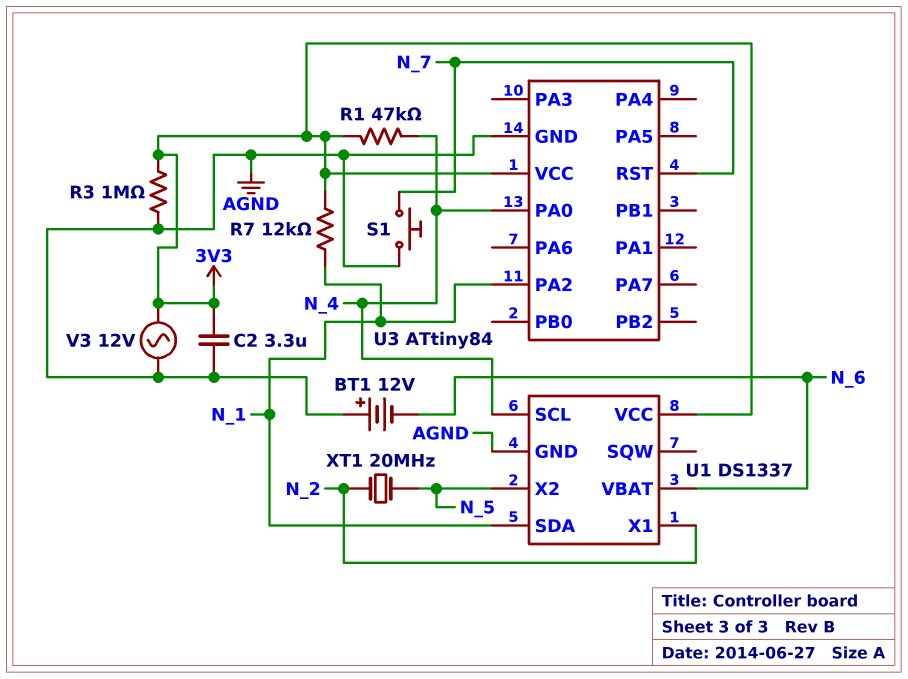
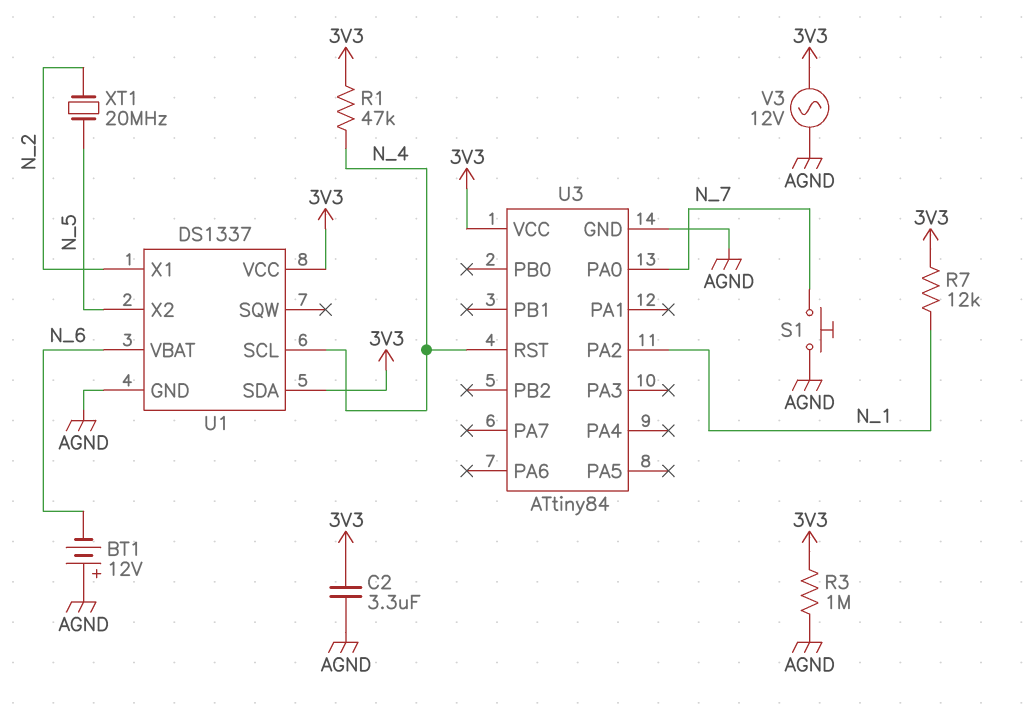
U1 pin SDA: N_1 -> 3V3
U3 pin PA0: N_4 -> N_7
U3 pin RST: N_7 -> N_4

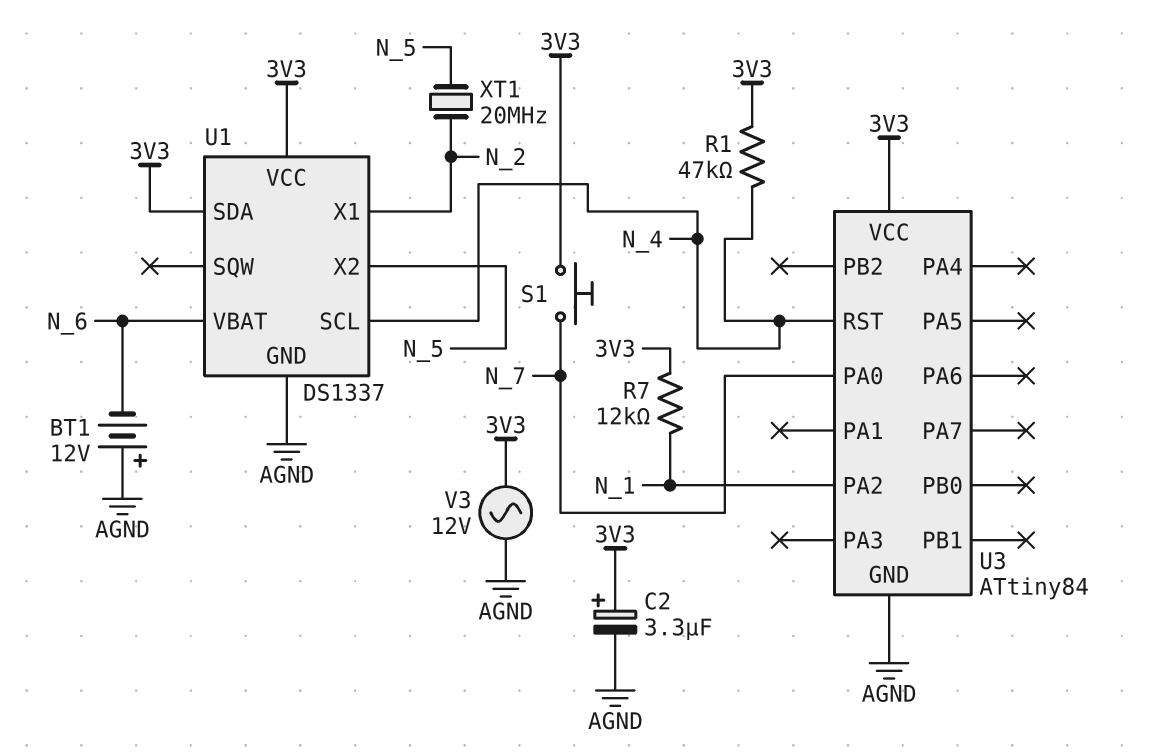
C2: 3.3uF (3V3, AGND) -> 3.3uF (plus 3V3, minus AGND)
R3: 1M (3V3, AGND) -> none
S1: button (AGND, N_7) -> button (3V3, N_7)

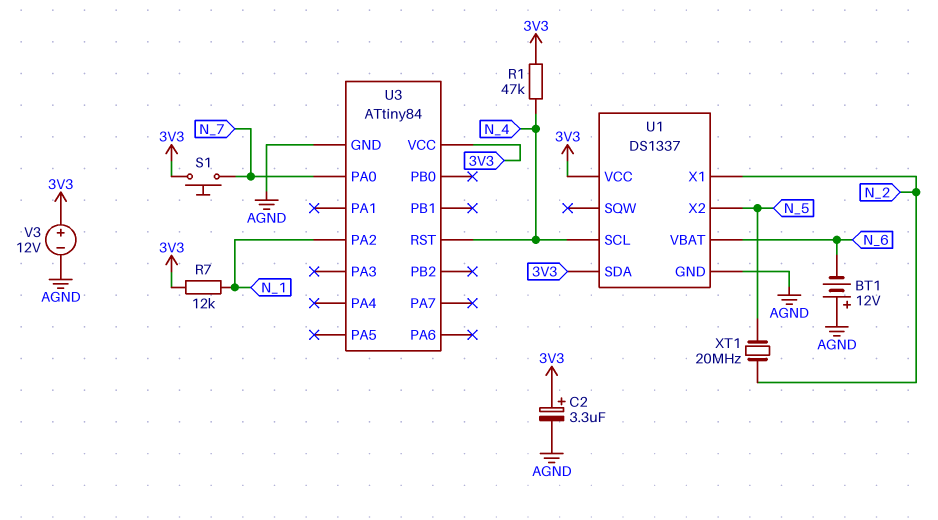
V3: AC 12V (3V3, AGND) -> 12V (plus 3V3, minus AGND)

